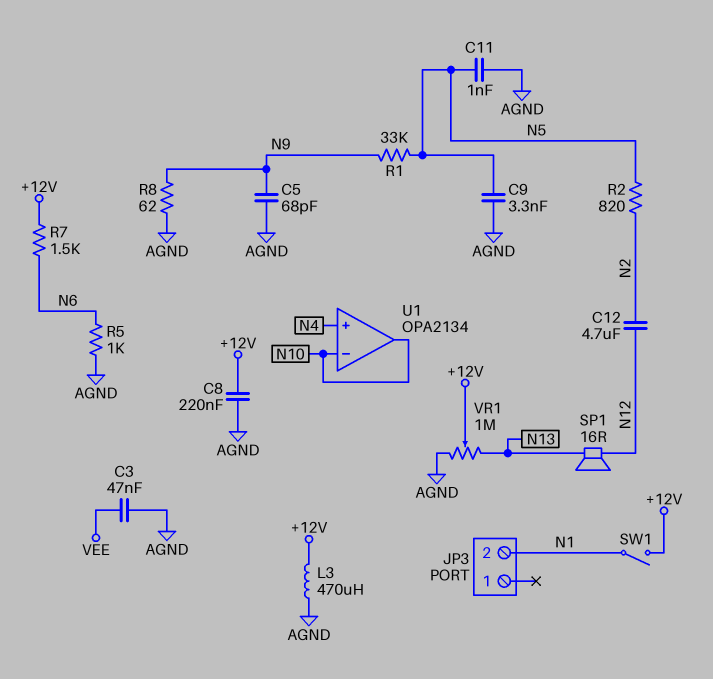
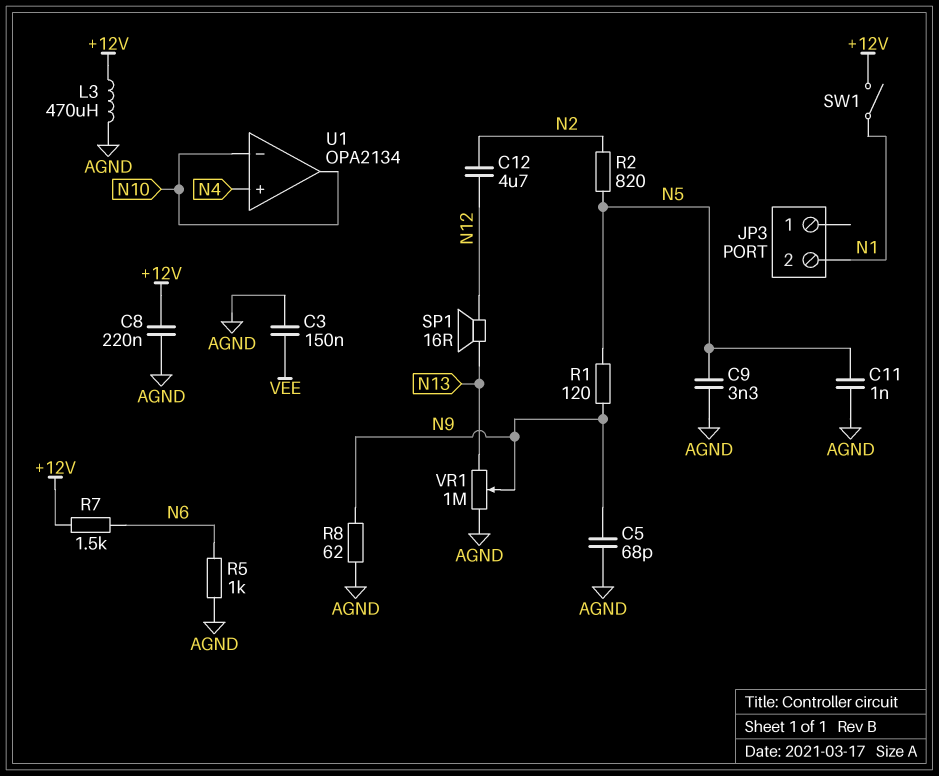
C3: 47nF (AGND, VEE) -> 150nF (AGND, VEE)
R1: 33k (N5, N9) -> 120 (N5, N9)
VR1: 1M (AGND, N13, wiper +12V) -> 1M (AGND, N13, wiper N9)

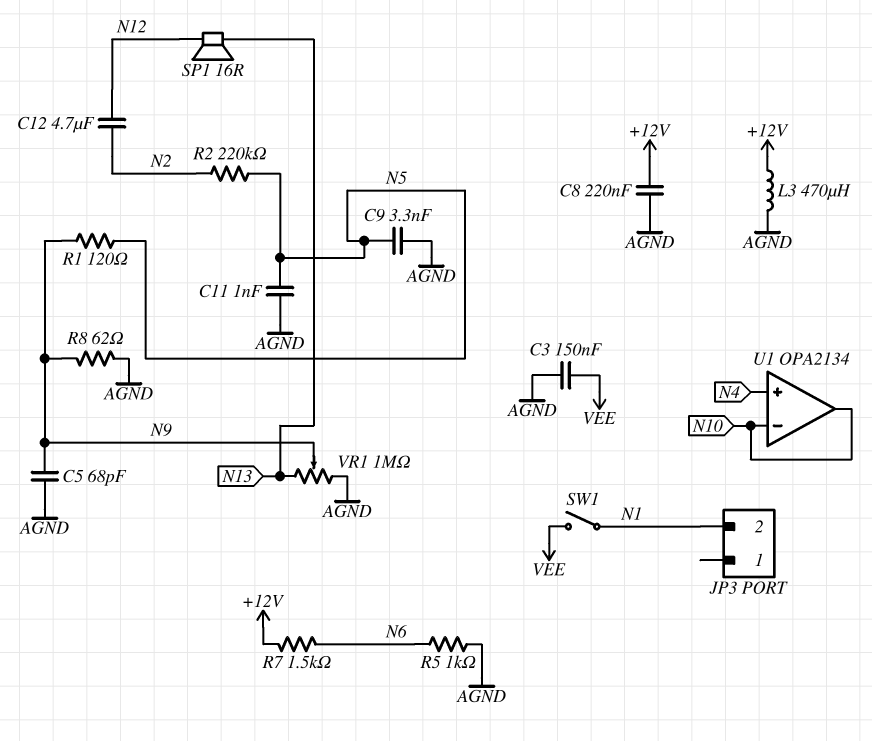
R2: 820 (N2, N5) -> 220k (N2, N5)
SW1: switch (+12V, N1) -> switch (N1, VEE)

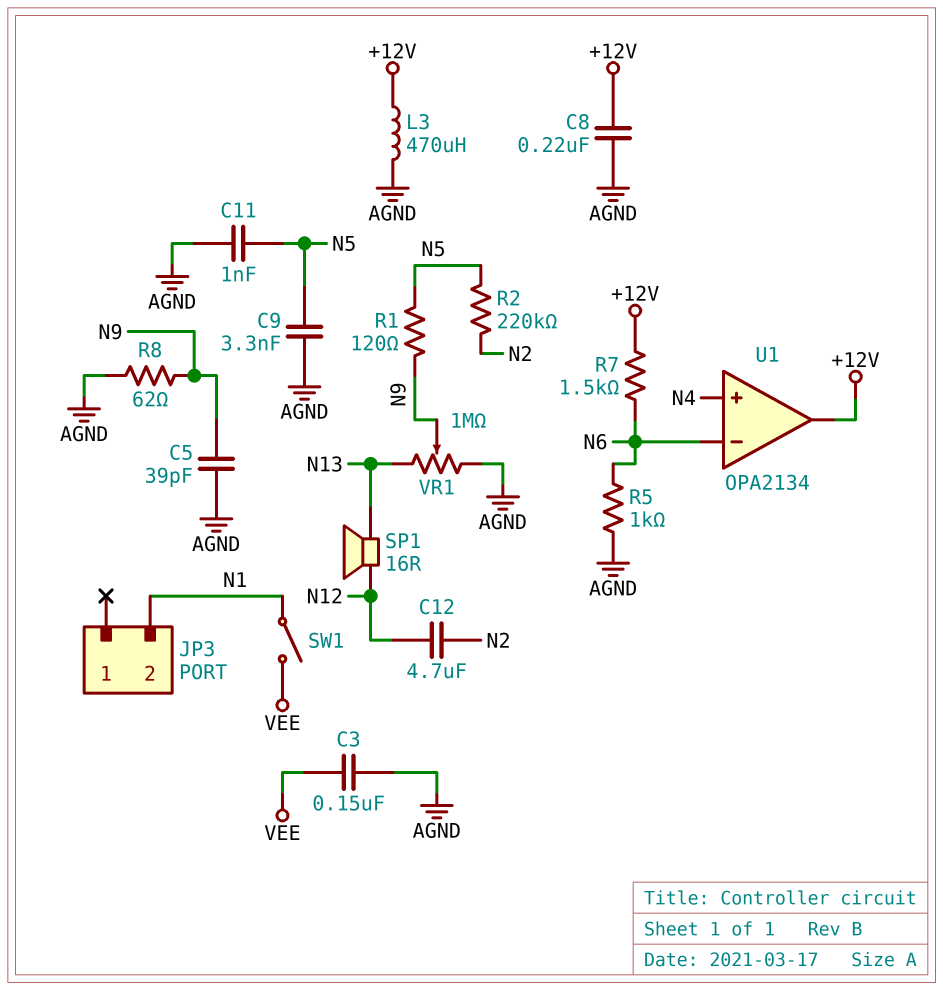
C5: 68pF (AGND, N9) -> 39pF (AGND, N9)
U1 pin in-: N10 -> N6
U1 pin out: N10 -> +12V

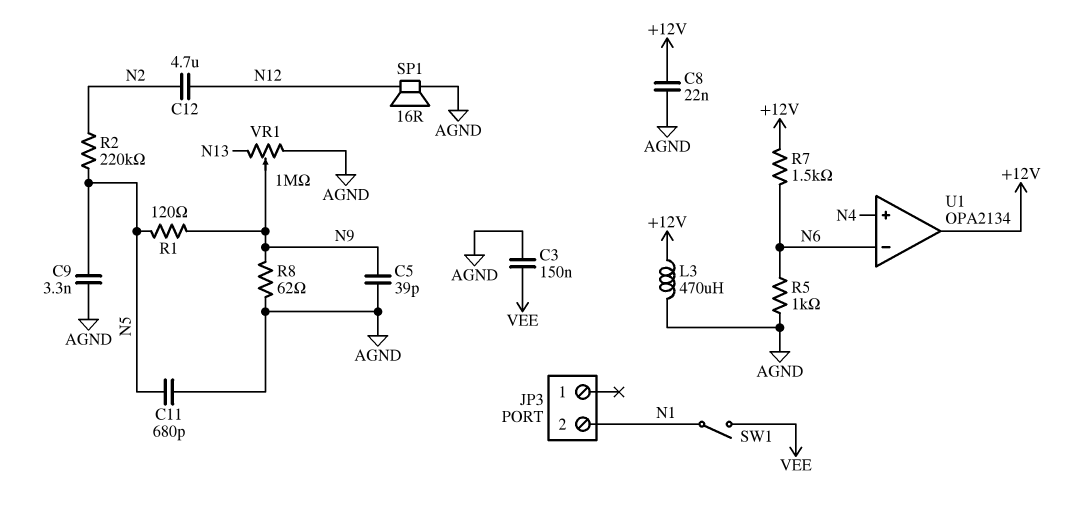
C8: 220nF (+12V, AGND) -> 22nF (+12V, AGND)
C11: 1nF (AGND, N5) -> 680pF (AGND, N5)
SP1: speaker 16R (N12, N13) -> speaker 16R (AGND, N12)

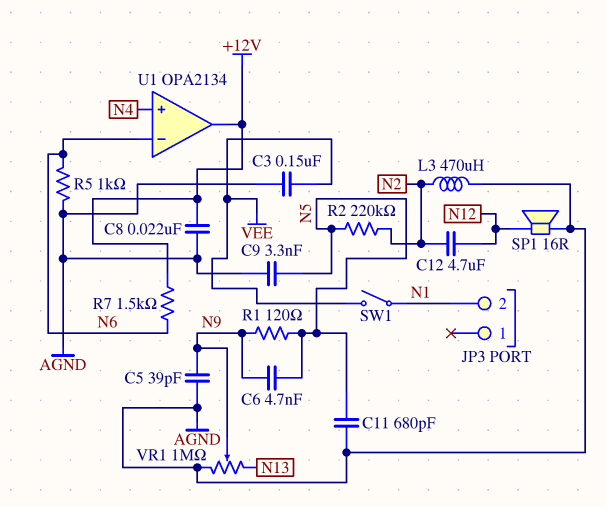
C6: none -> 4.7nF (N5, N9)
L3: 470uH (+12V, AGND) -> 470uH (AGND, N2)
R8: 62 (AGND, N9) -> none

